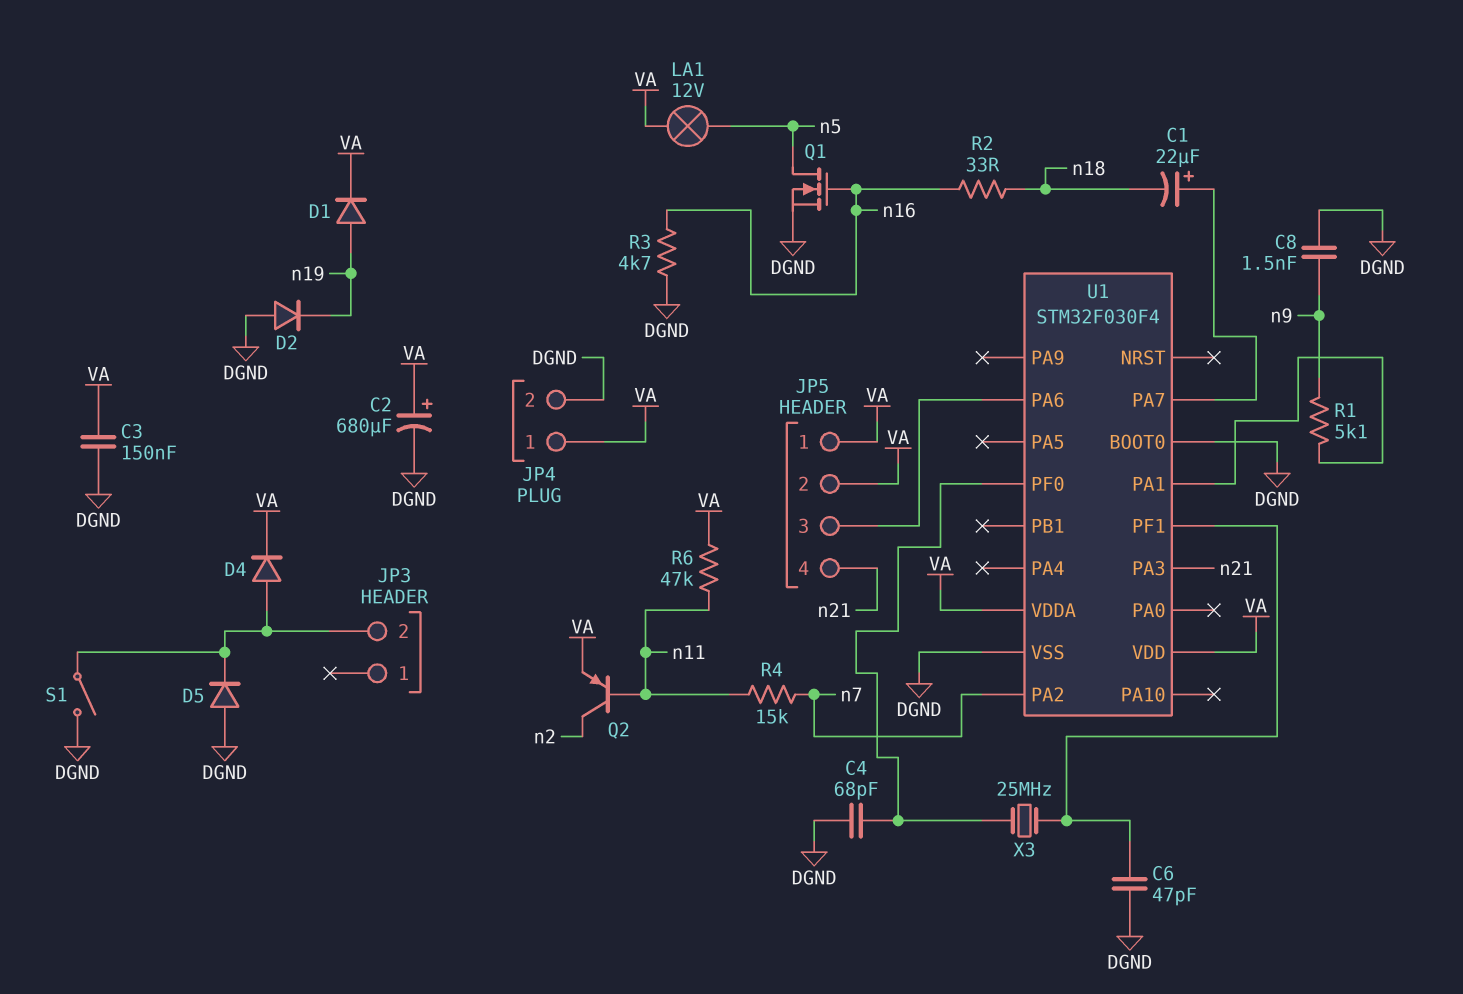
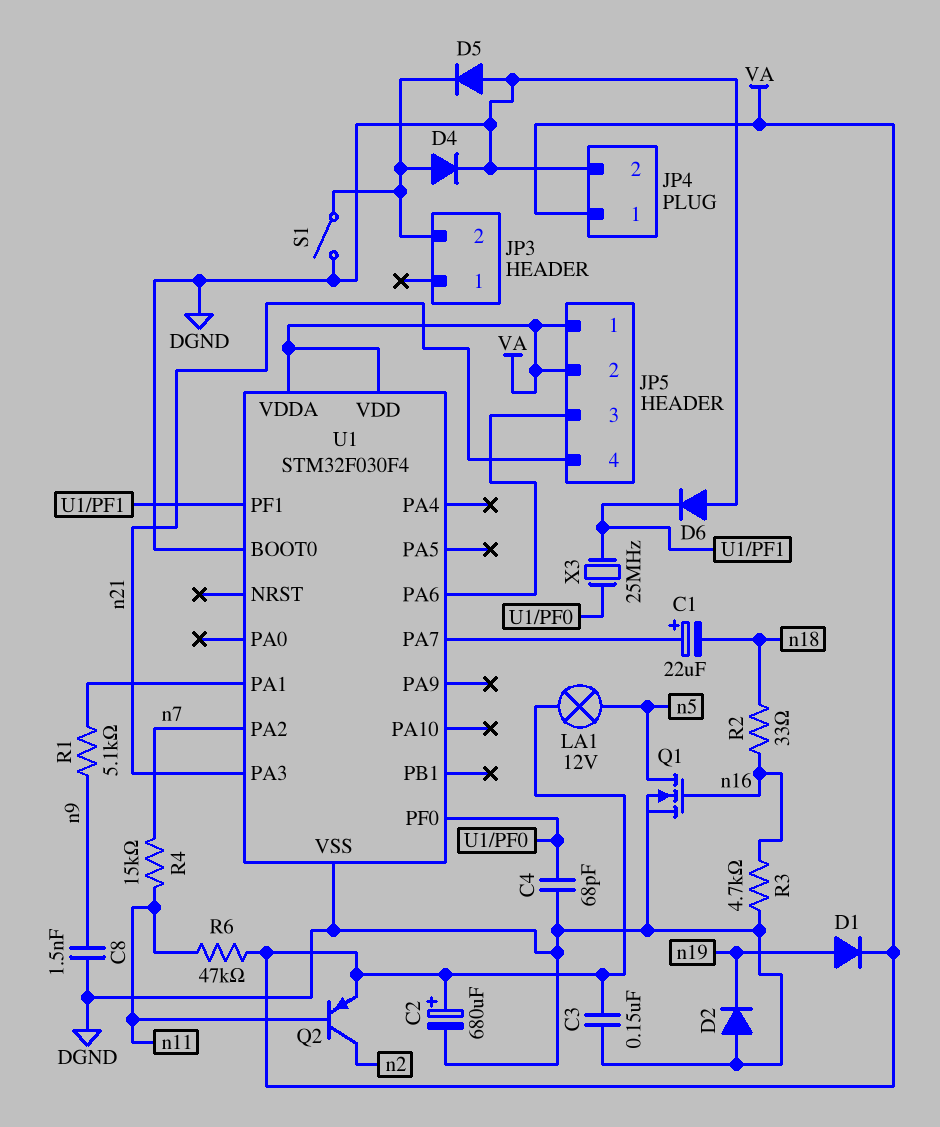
C6: 47pF (DGND, U1/PF1) -> none
D4: diode (A JP3/2, K VA) -> diode (A JP3/2, K DGND)
D6: none -> diode (A DGND, K U1/PF1)

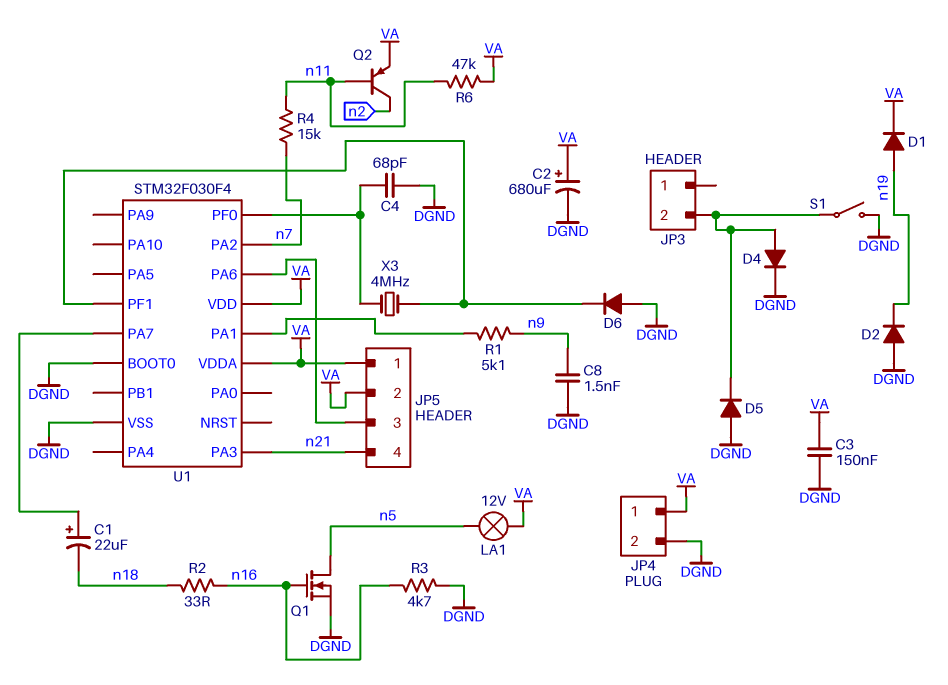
X3: 25MHz (U1/PF0, U1/PF1) -> 4MHz (U1/PF0, U1/PF1)

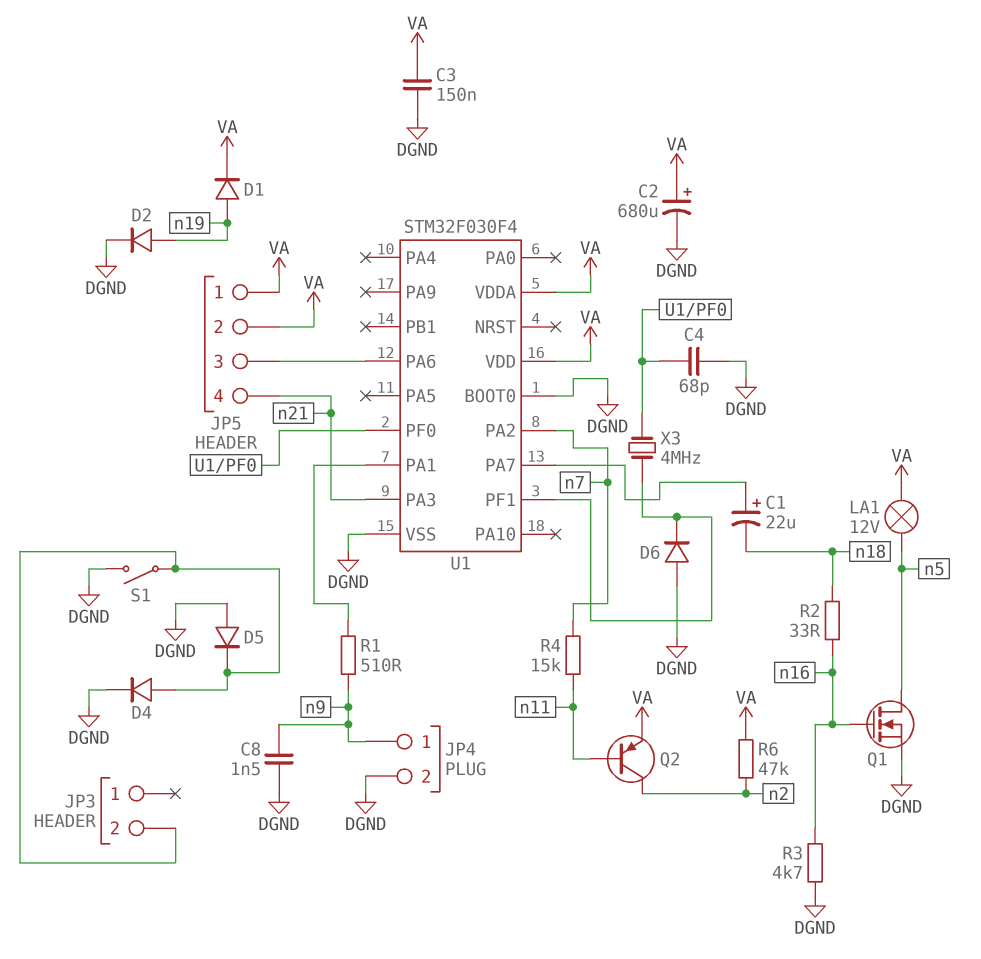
D2: diode (A DGND, K n19) -> diode (A n19, K DGND)
JP4 pin 1: VA -> n9
R1: 5.1k (U1/PA1, n9) -> 510 (U1/PA1, n9)
R6: 47k (VA, n11) -> 47k (VA, n2)

